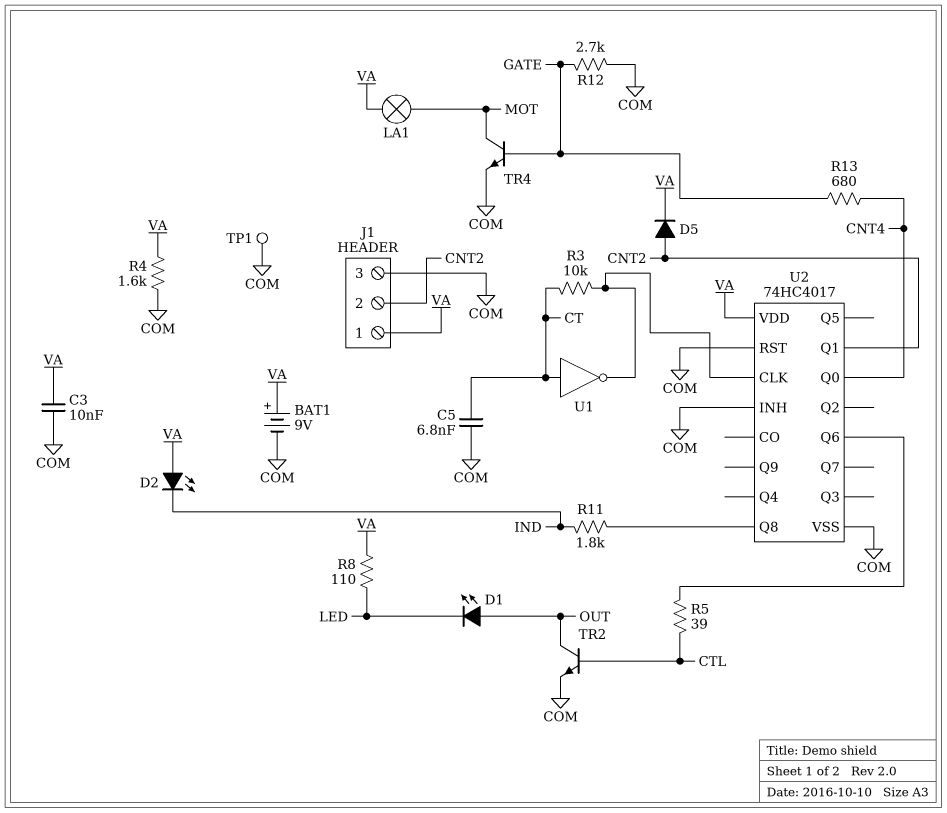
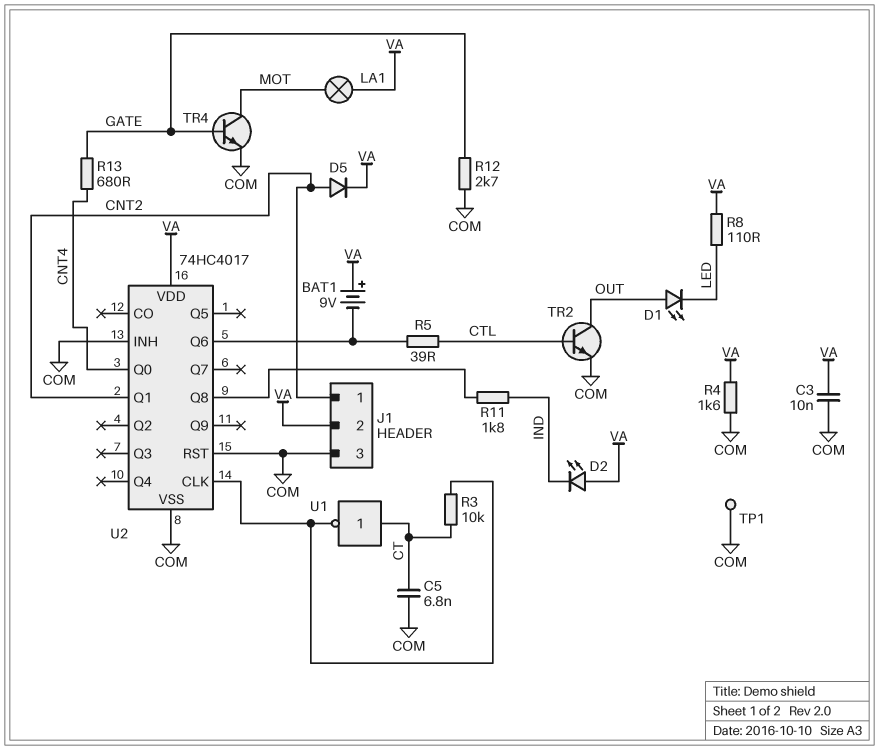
BAT1: 9V (plus VA, minus COM) -> 9V (plus VA, minus U2/Q6)
J1 pin 1: VA -> CNT2
J1 pin 2: CNT2 -> VA

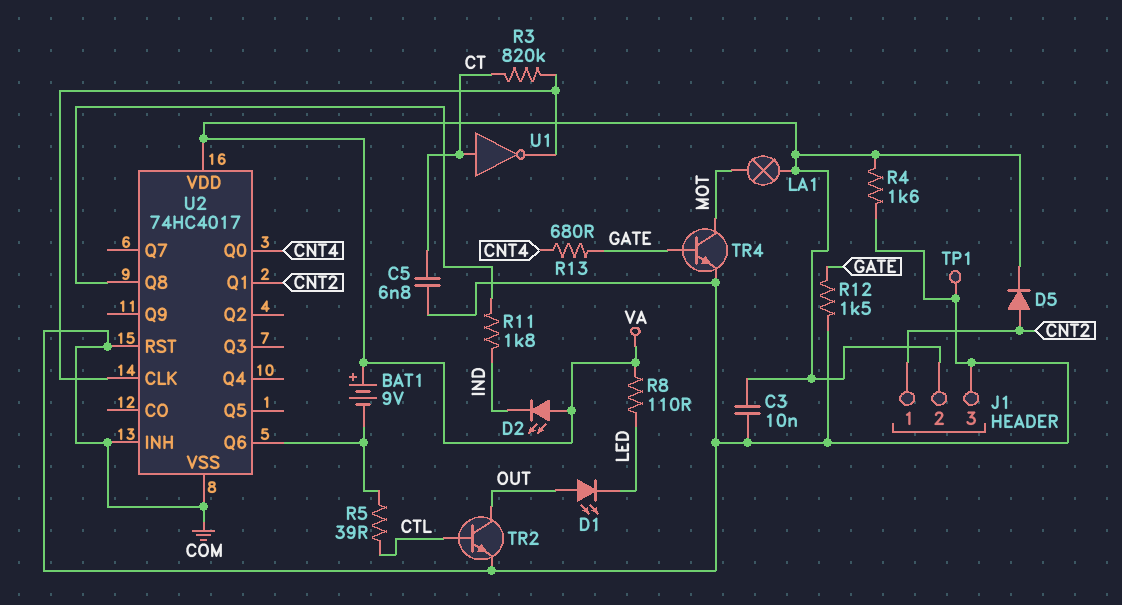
R3: 10k (CT, U2/CLK) -> 820k (CT, U2/CLK)
R12: 2.7k (COM, GATE) -> 1.5k (COM, GATE)

